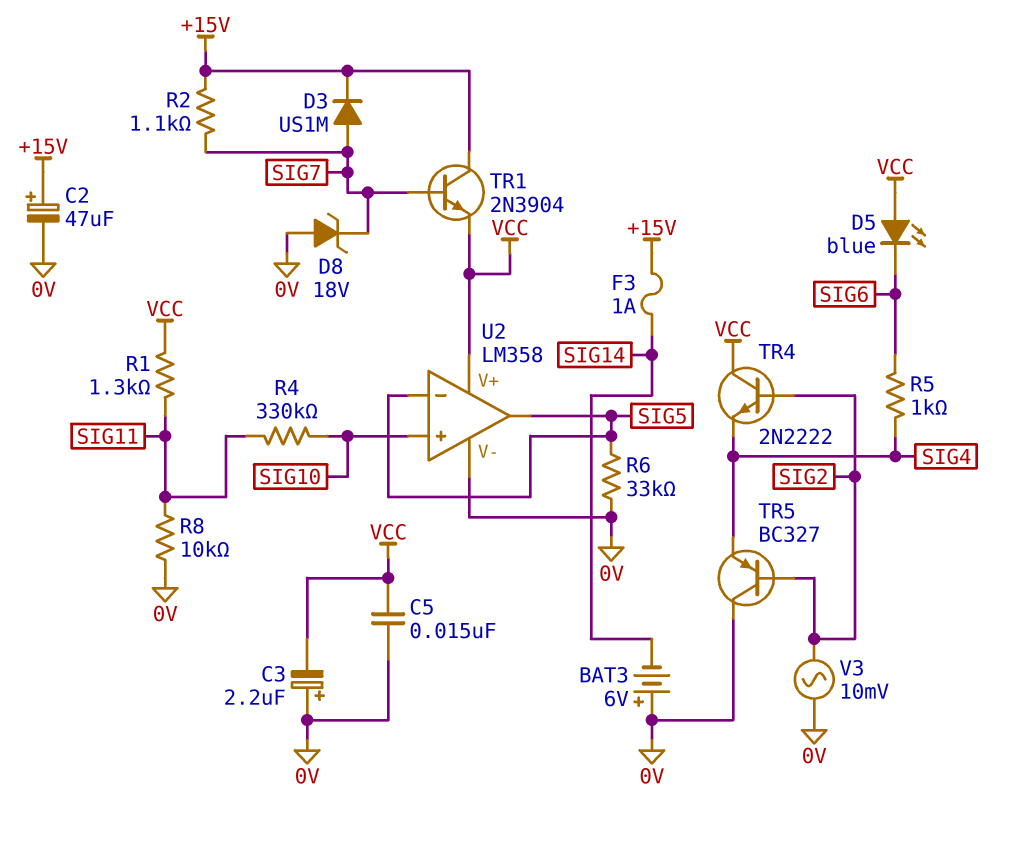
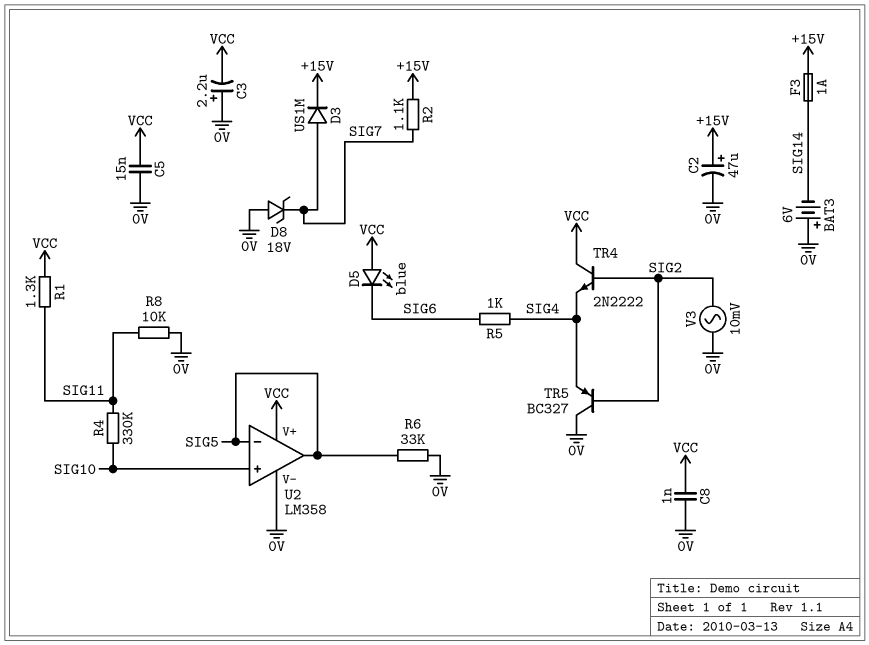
C8: none -> 1nF (0V, VCC)
TR1: NPN 2N3904 (B SIG7, C +15V, E VCC) -> none

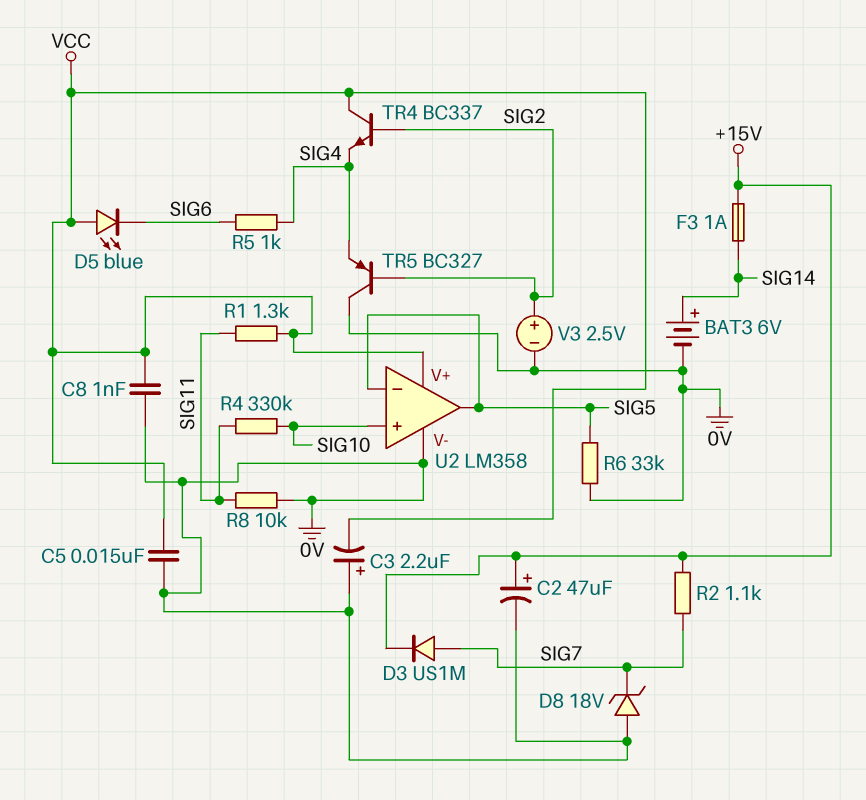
BAT3: 6V (plus 0V, minus SIG14) -> 6V (plus SIG14, minus 0V)
TR4: NPN 2N2222 (B SIG2, C VCC, E SIG4) -> NPN BC337 (B SIG2, C VCC, E SIG4)
V3: AC 10mV (0V, SIG2) -> 2.5V (plus SIG2, minus 0V)

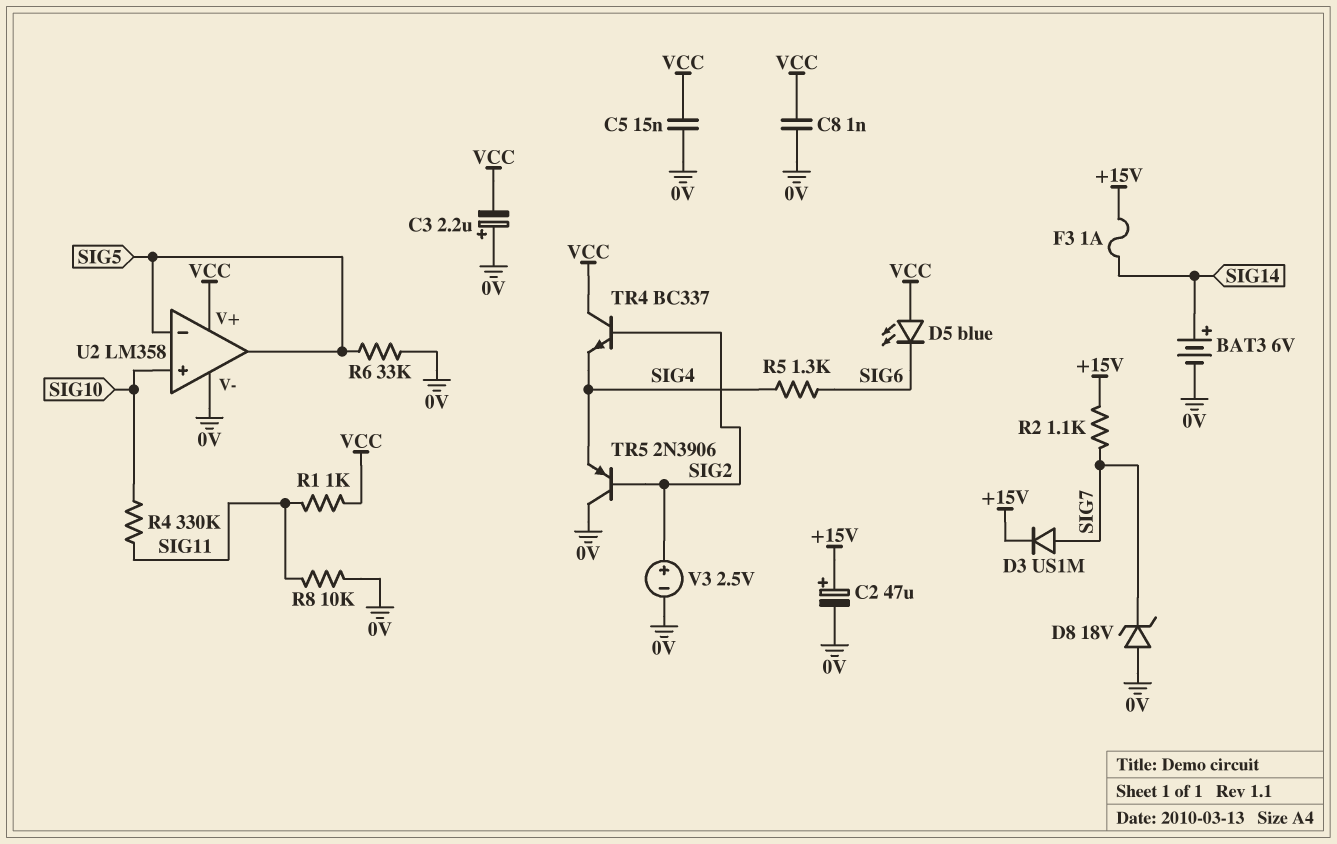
R1: 1.3k (SIG11, VCC) -> 1k (SIG11, VCC)
R5: 1k (SIG4, SIG6) -> 1.3k (SIG4, SIG6)
TR5: PNP BC327 (B SIG2, C 0V, E SIG4) -> PNP 2N3906 (B SIG2, C 0V, E SIG4)

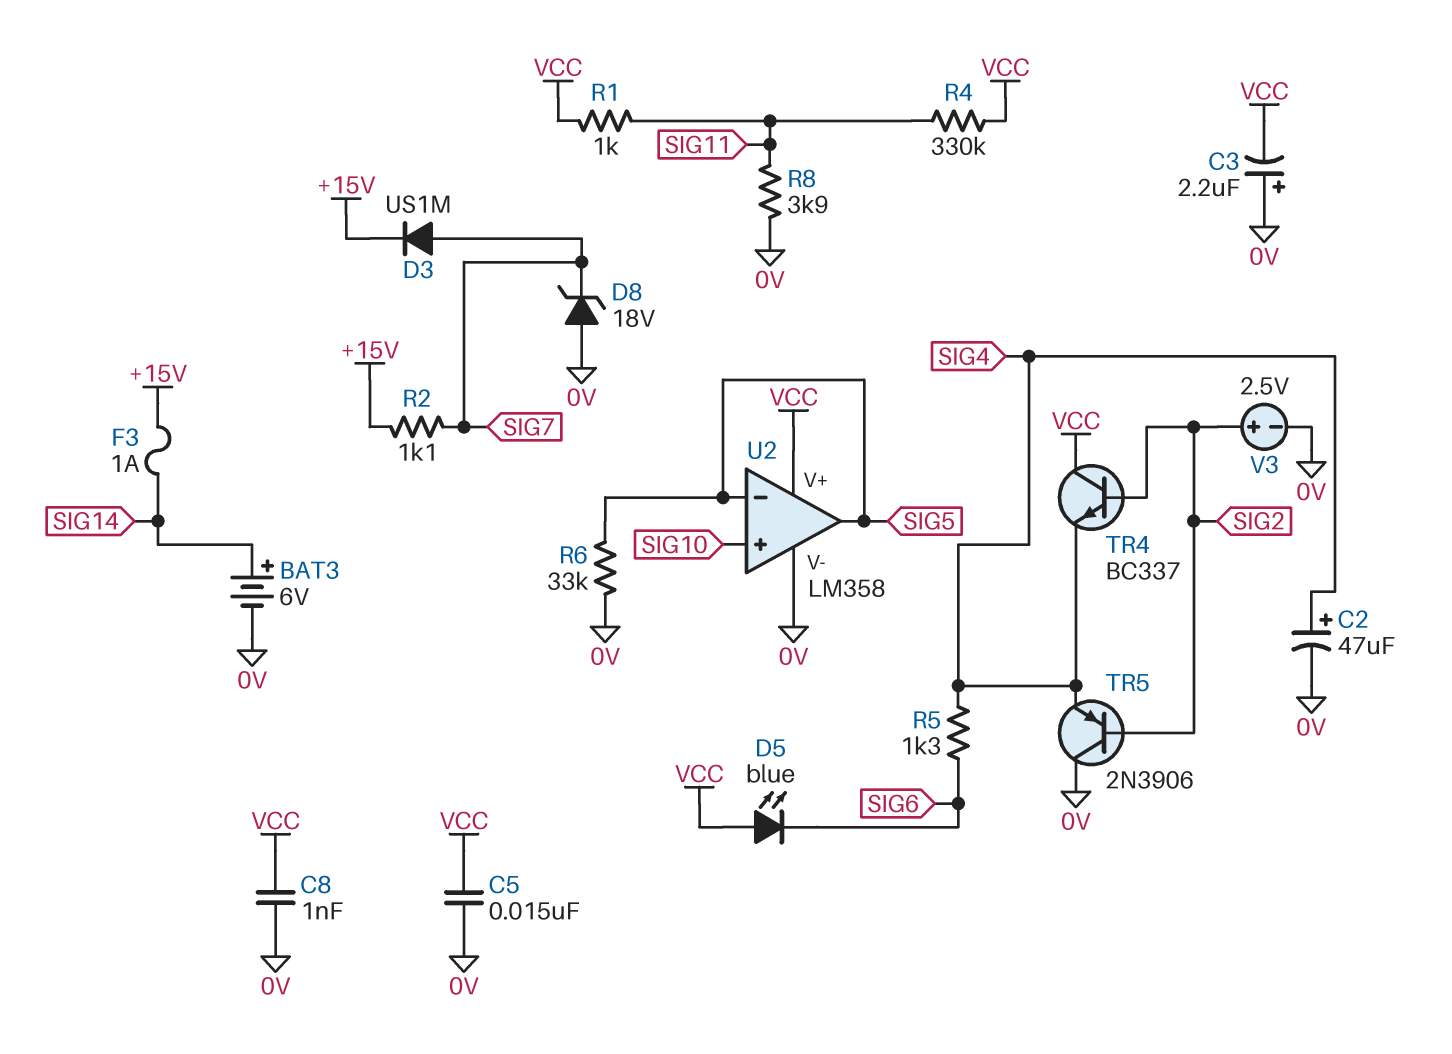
C2: 47uF (plus +15V, minus 0V) -> 47uF (plus SIG4, minus 0V)
R4: 330k (SIG10, SIG11) -> 330k (SIG11, VCC)
R8: 10k (0V, SIG11) -> 3.9k (0V, SIG11)

